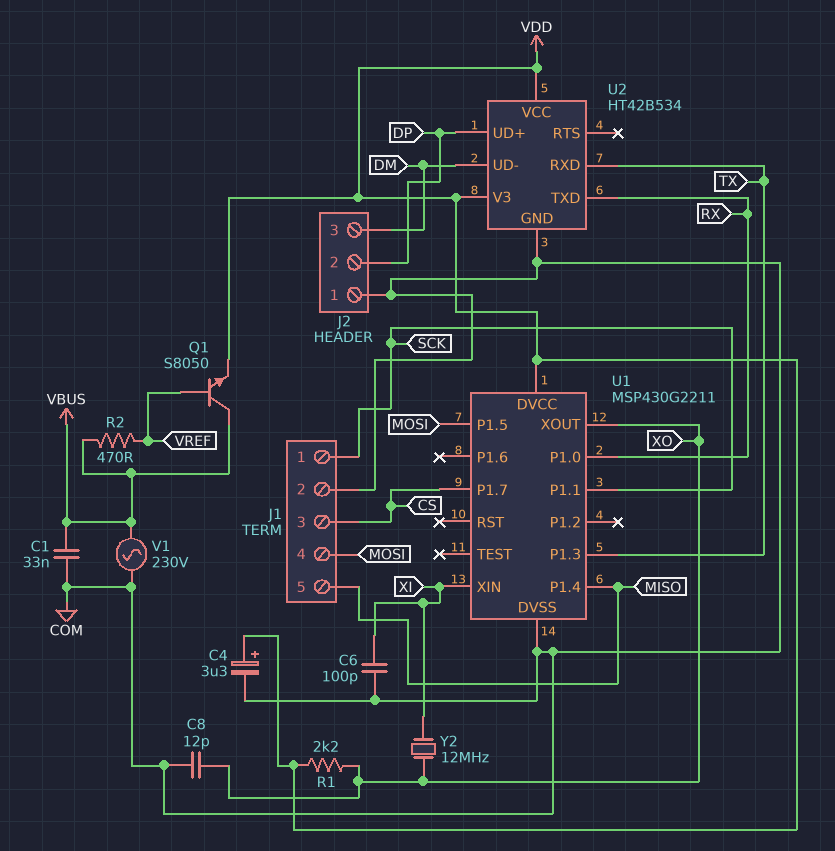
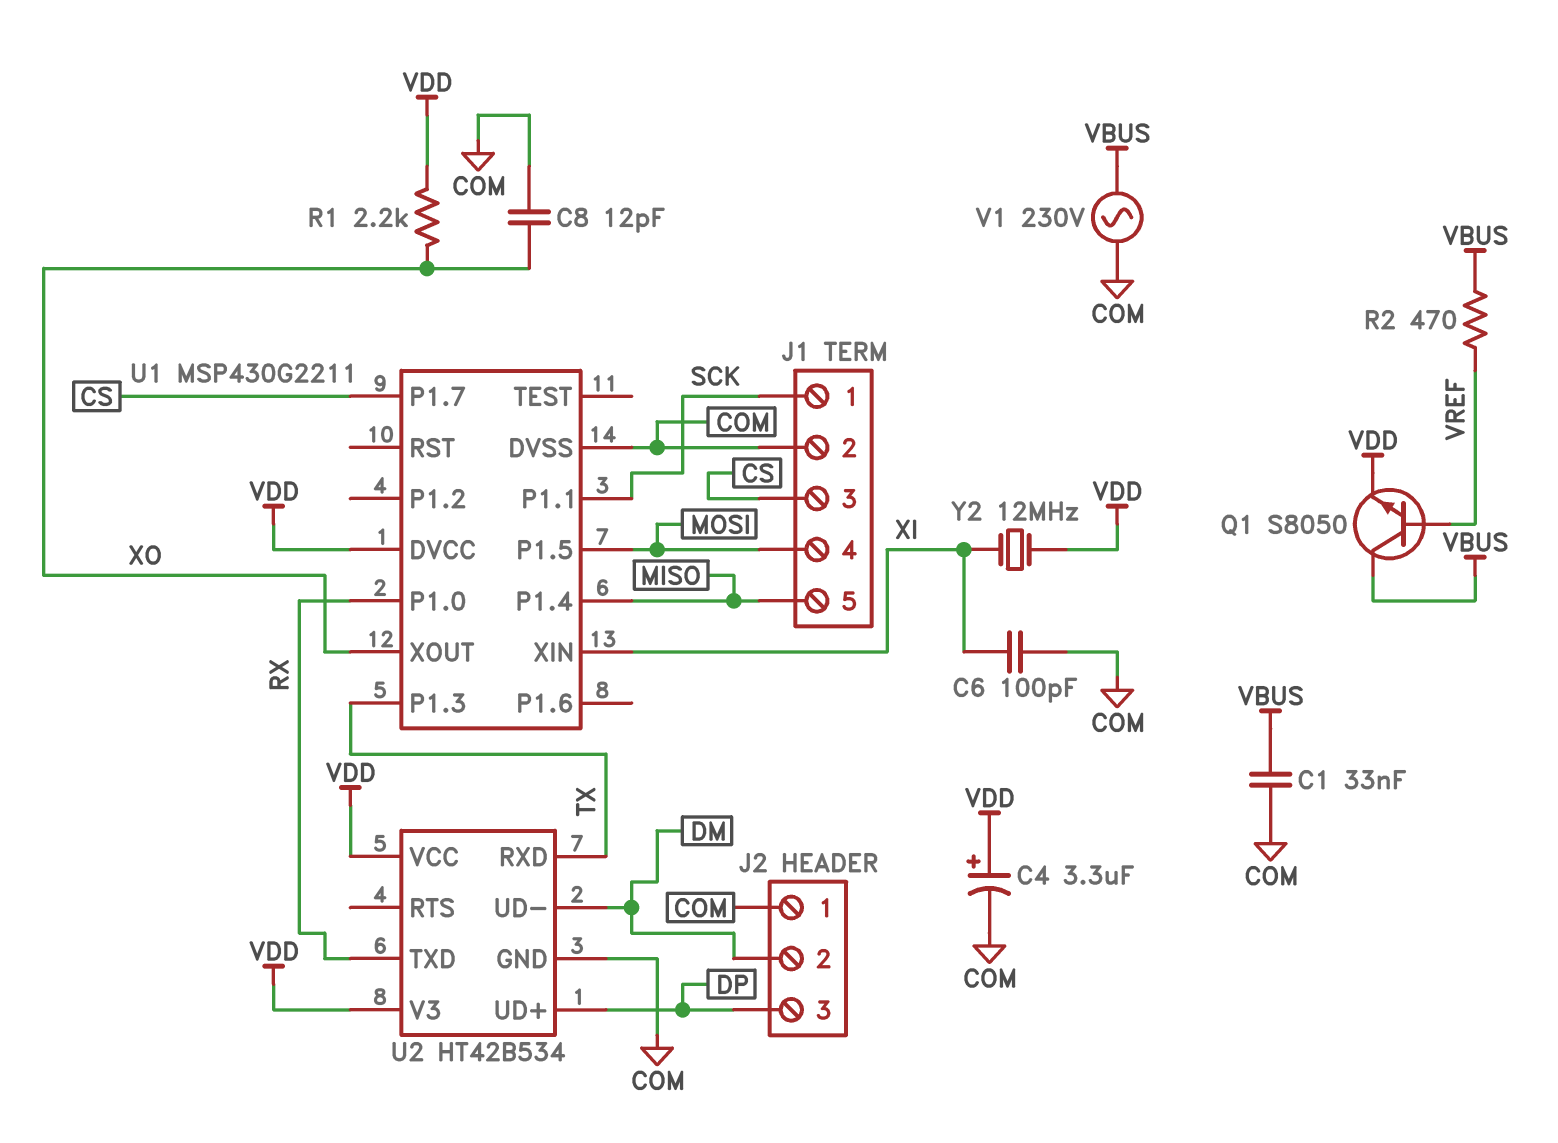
J2 pin 2: DP -> DM
J2 pin 3: DM -> DP
Y2: 12MHz (XI, XO) -> 12MHz (VDD, XI)

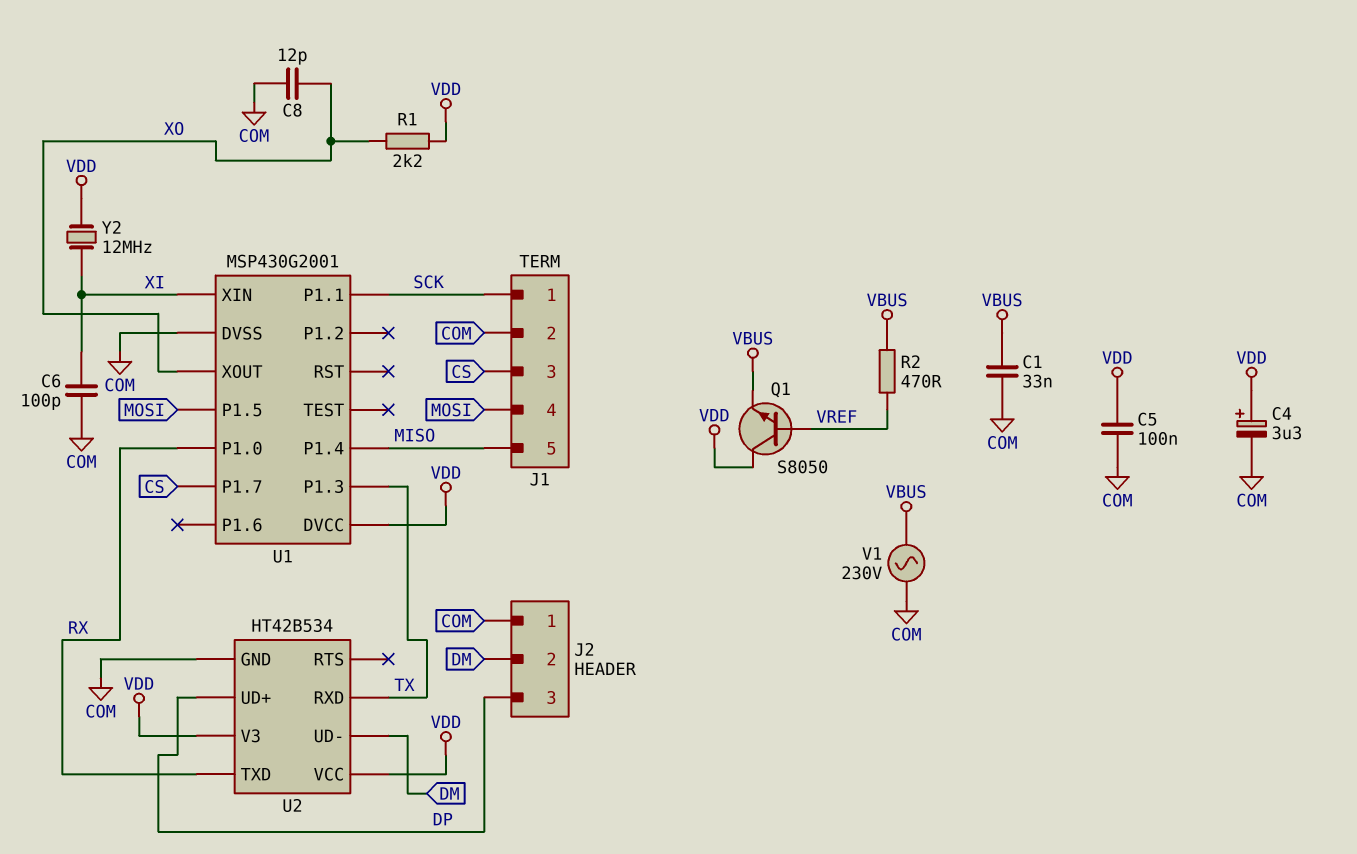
C5: none -> 100nF (COM, VDD)
Q1: NPN S8050 (B VREF, C VBUS, E VDD) -> NPN S8050 (B VREF, C VDD, E VBUS)
U1: MSP430G2211 -> MSP430G2001

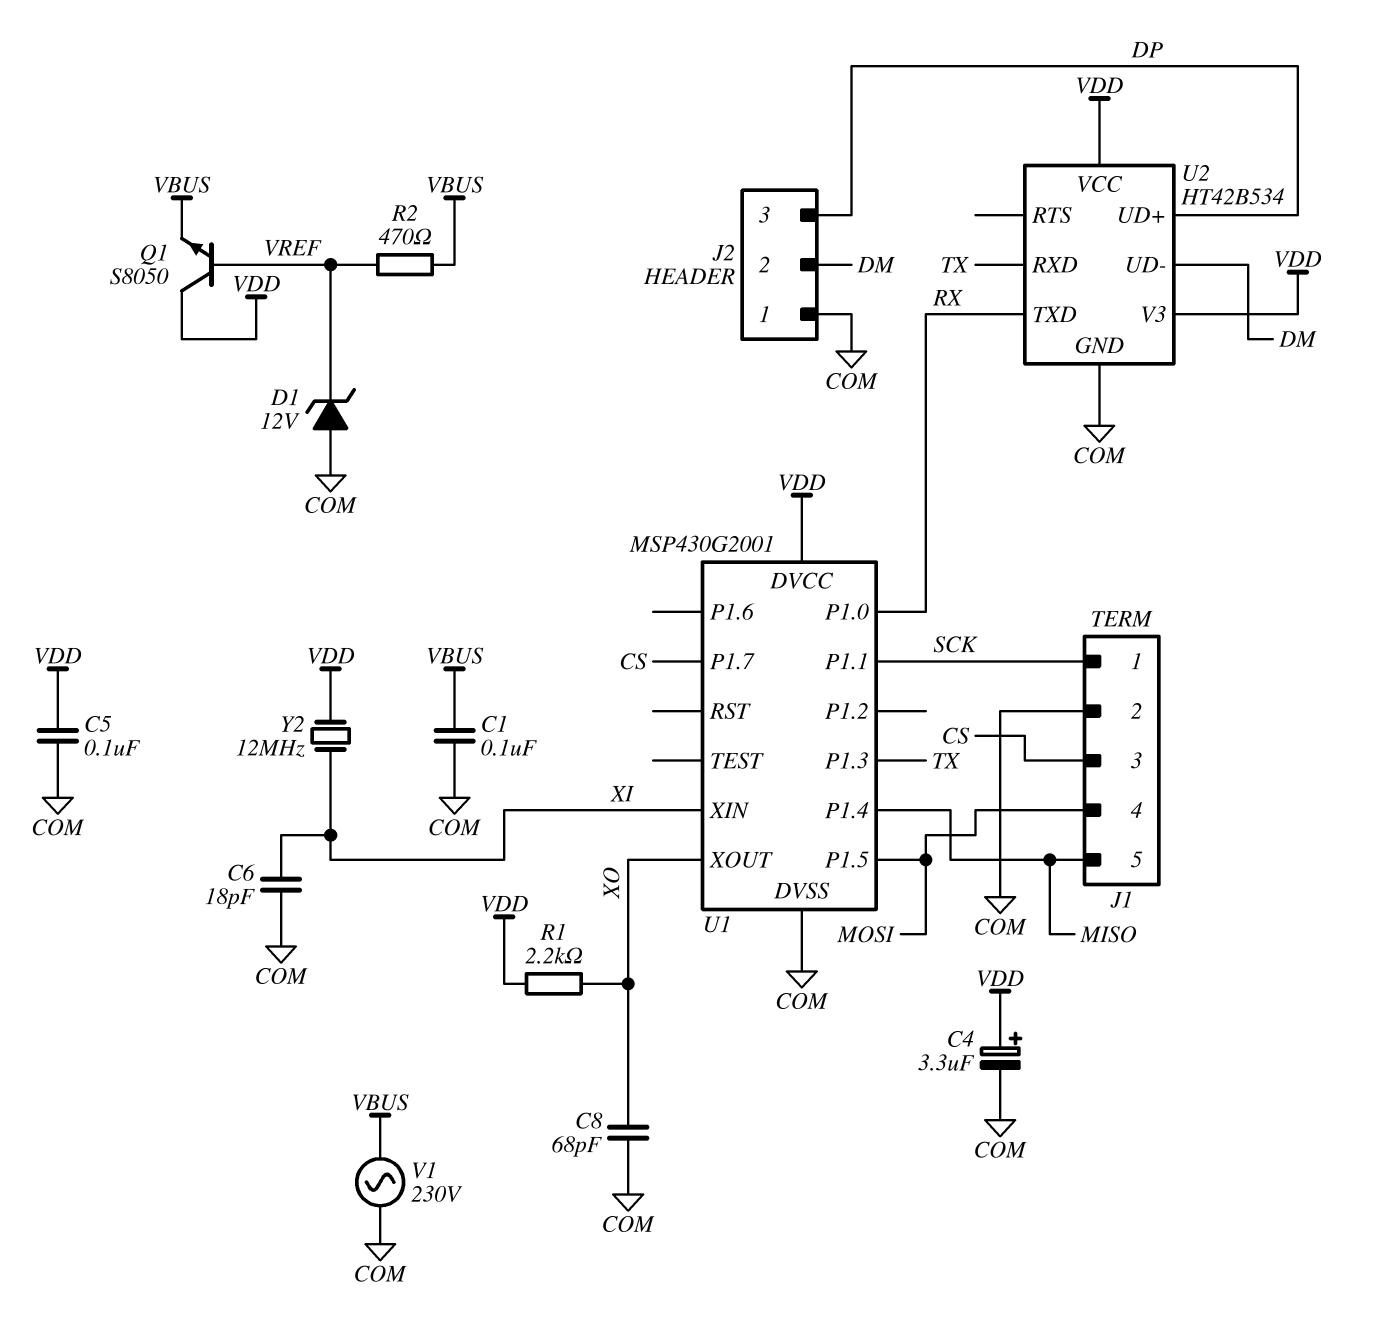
C1: 33nF (COM, VBUS) -> 100nF (COM, VBUS)
C6: 100pF (COM, XI) -> 18pF (COM, XI)
C8: 12pF (COM, XO) -> 68pF (COM, XO)
D1: none -> zener 12V (A COM, K VREF)

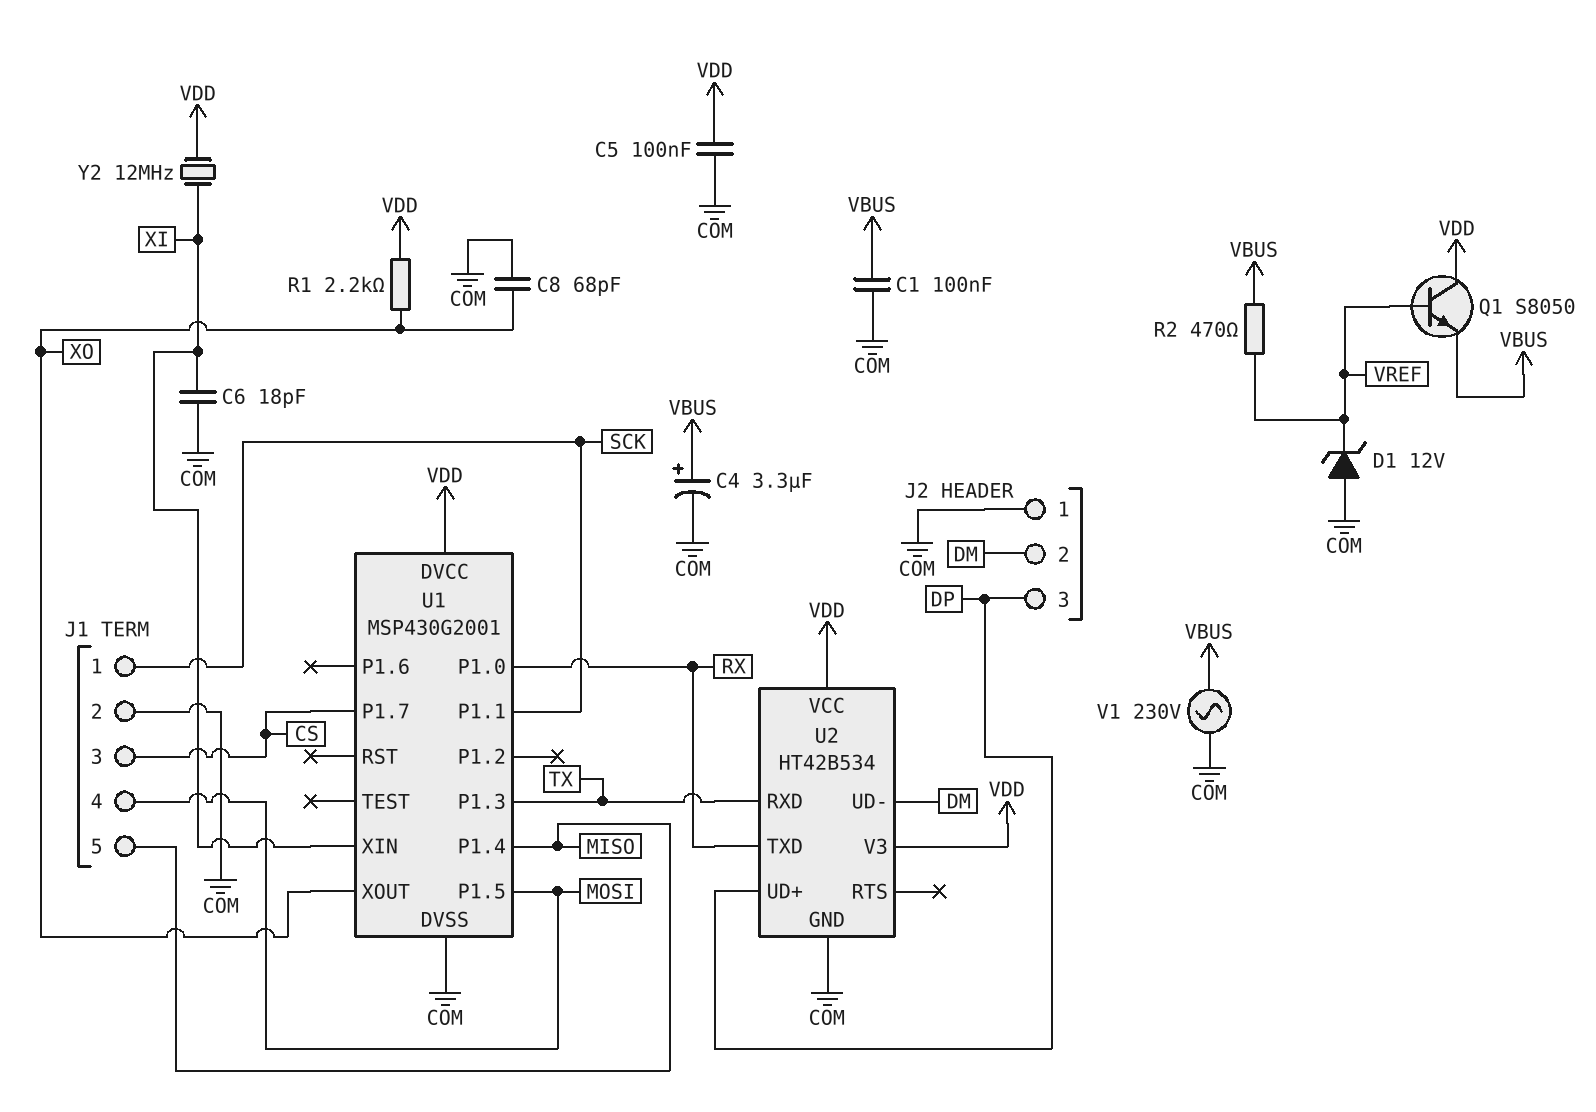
C4: 3.3uF (plus VDD, minus COM) -> 3.3uF (plus VBUS, minus COM)

